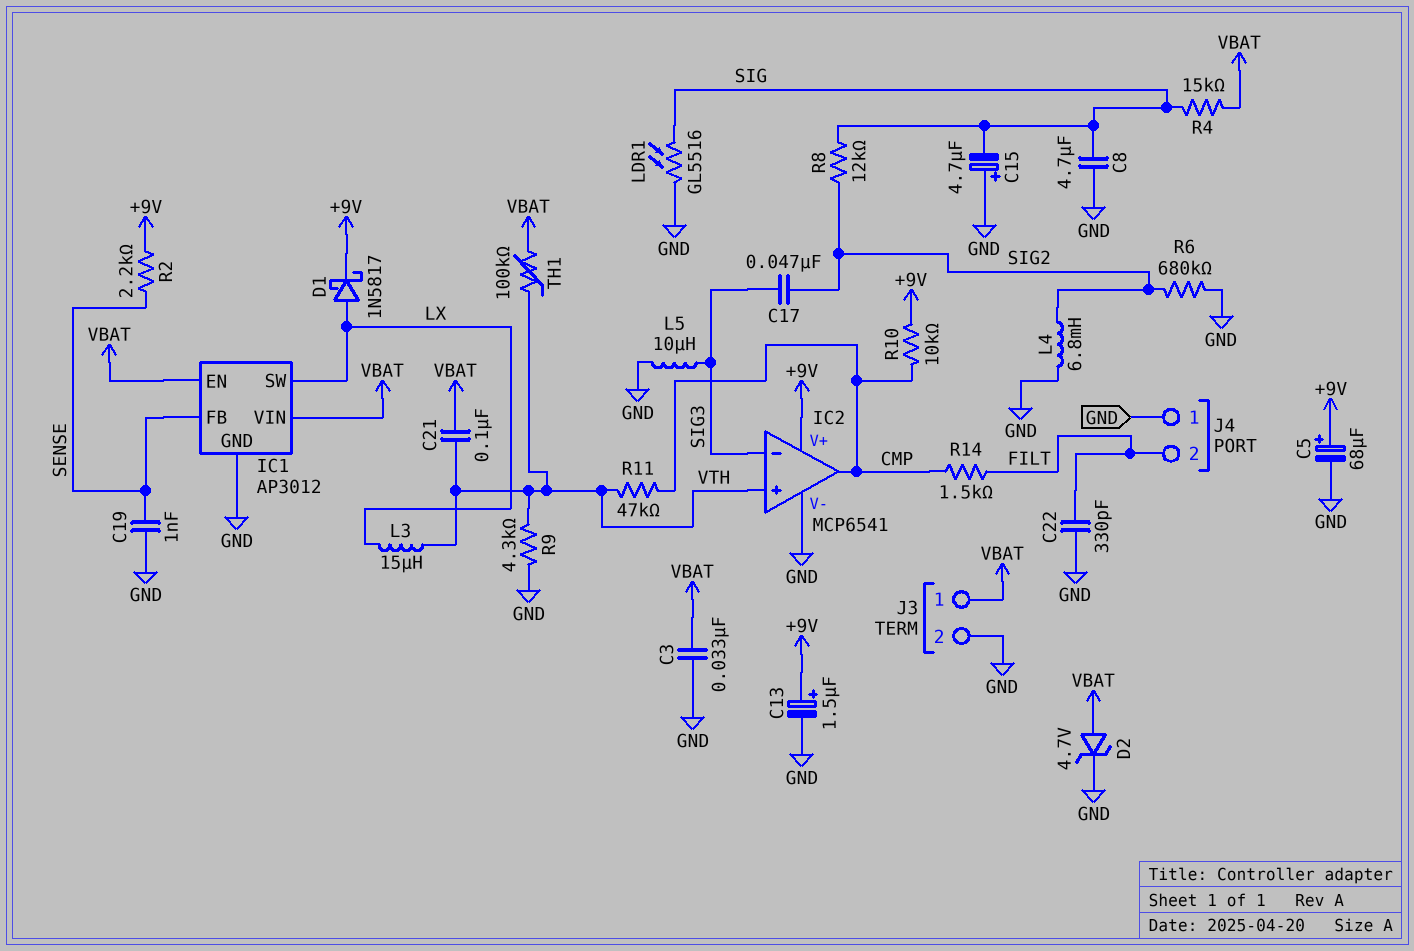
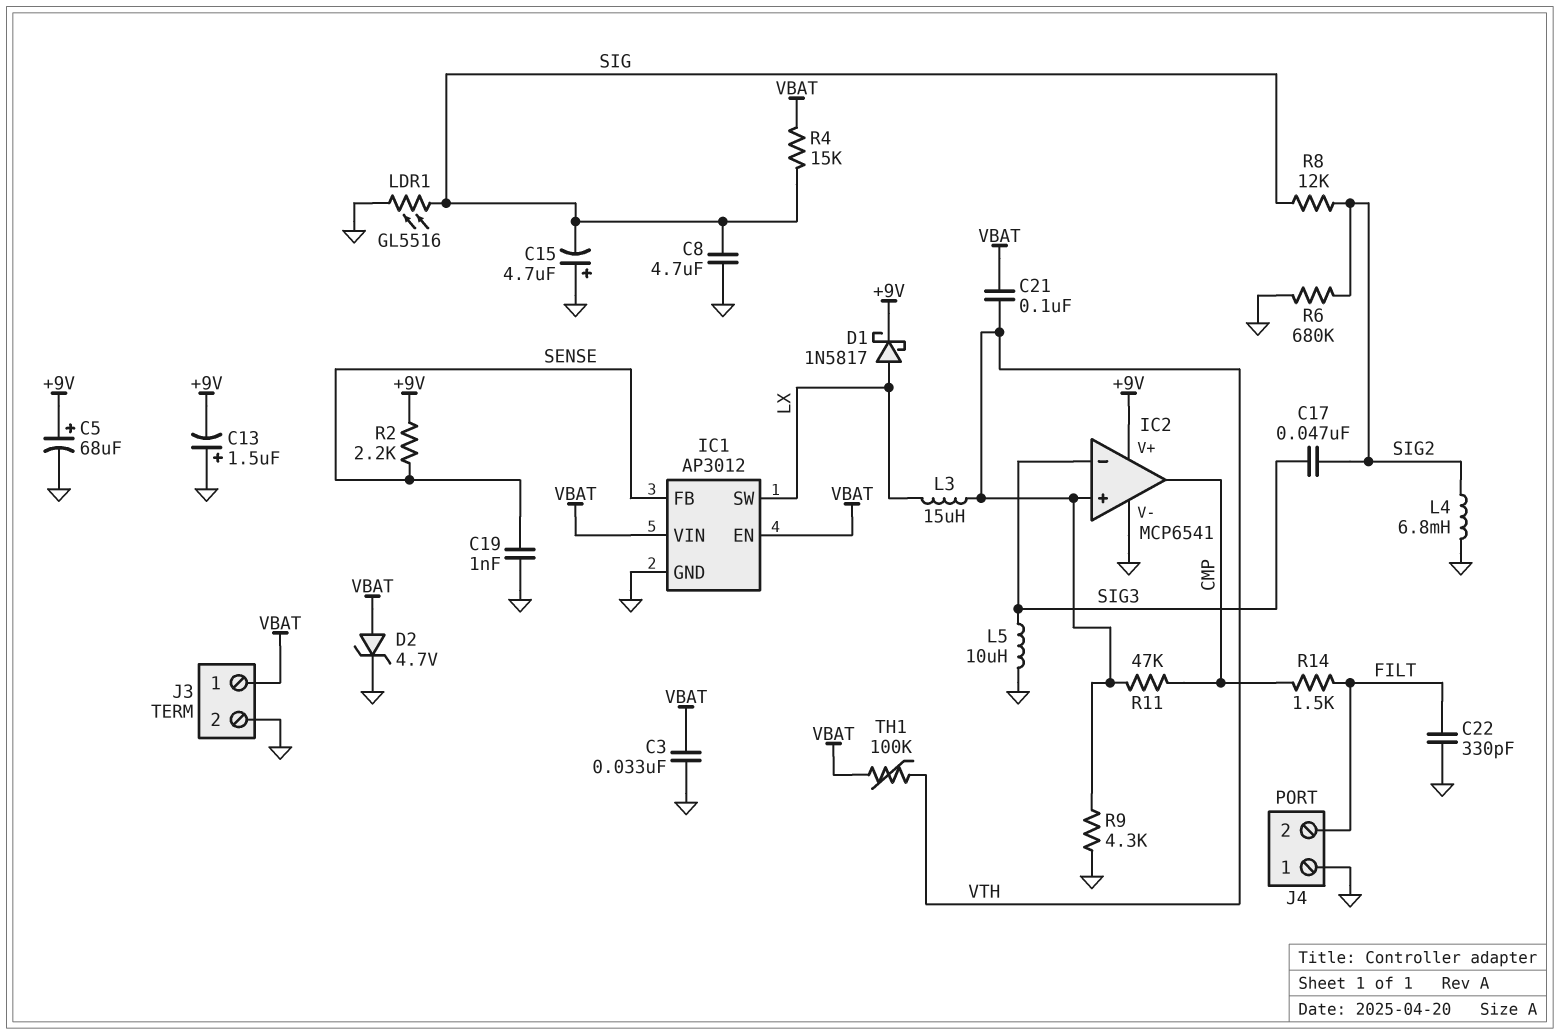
C13: 1.5uF (plus +9V, minus GND) -> 1.5uF (plus GND, minus +9V)
R10: 10k (+9V, CMP) -> none

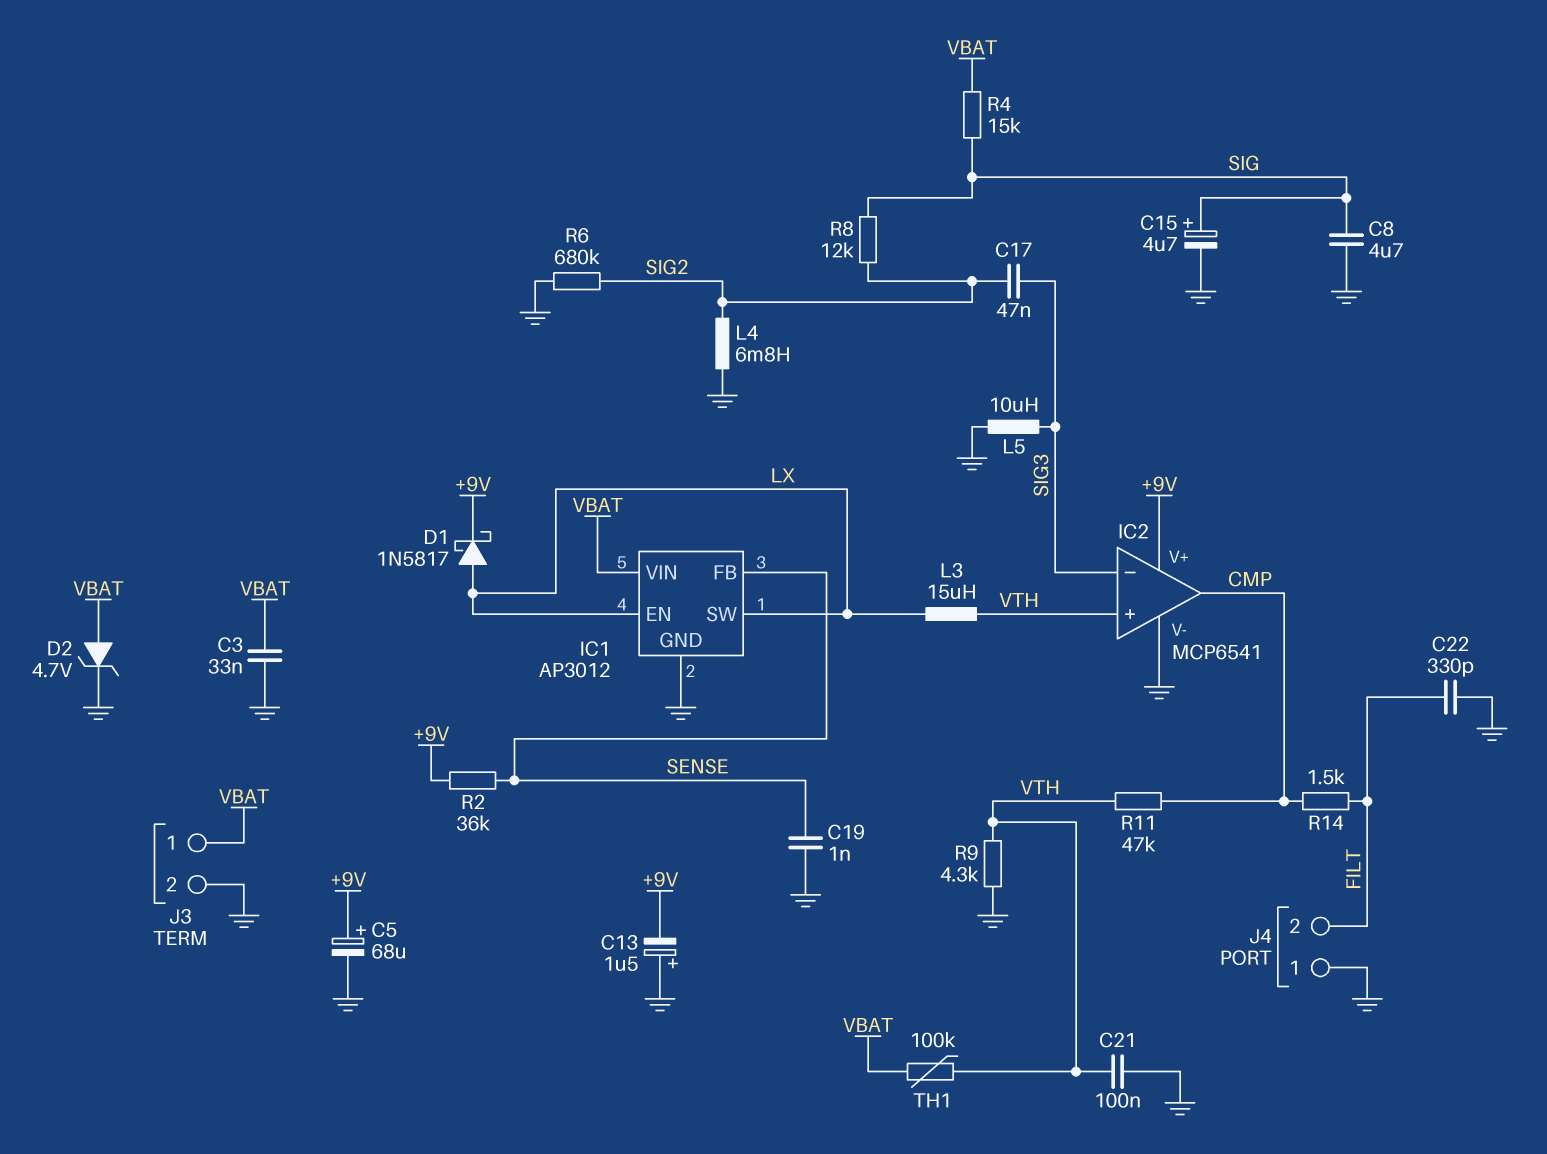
C15: 4.7uF (plus GND, minus SIG) -> 4.7uF (plus SIG, minus GND)
C21: 100nF (VBAT, VTH) -> 100nF (GND, VTH)
IC1 pin EN: VBAT -> LX
LDR1: GL5516 (GND, SIG) -> none
R2: 2.2k (+9V, SENSE) -> 36k (+9V, SENSE)

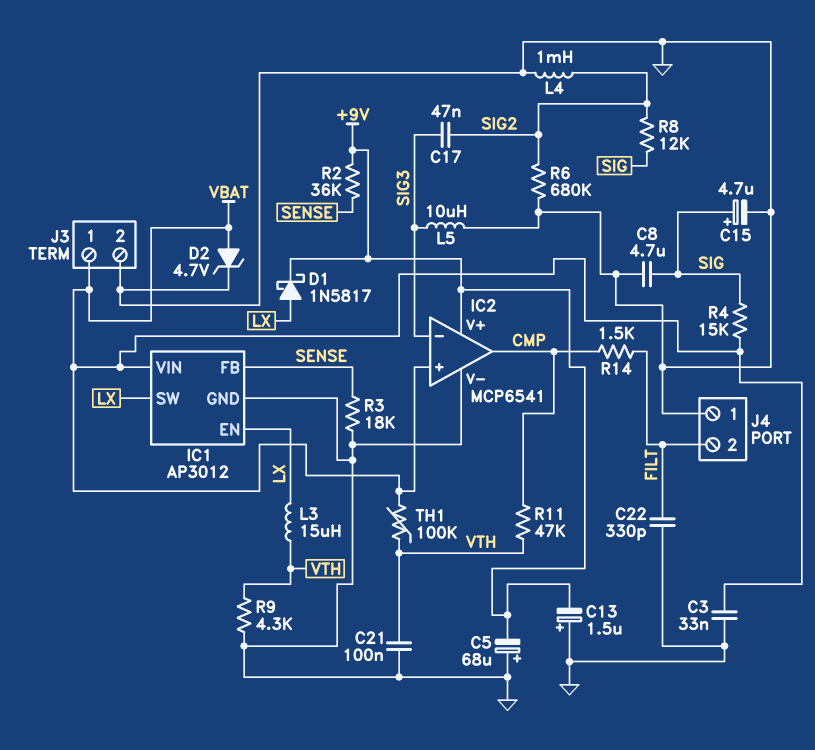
C5: 68uF (plus +9V, minus GND) -> 68uF (plus GND, minus +9V)
C19: 1nF (GND, SENSE) -> none
IC2 pin in+: VTH -> VBAT
L4: 6.8mH (GND, SIG2) -> 1mH (GND, SIG2)
R3: none -> 18k (GND, SENSE)

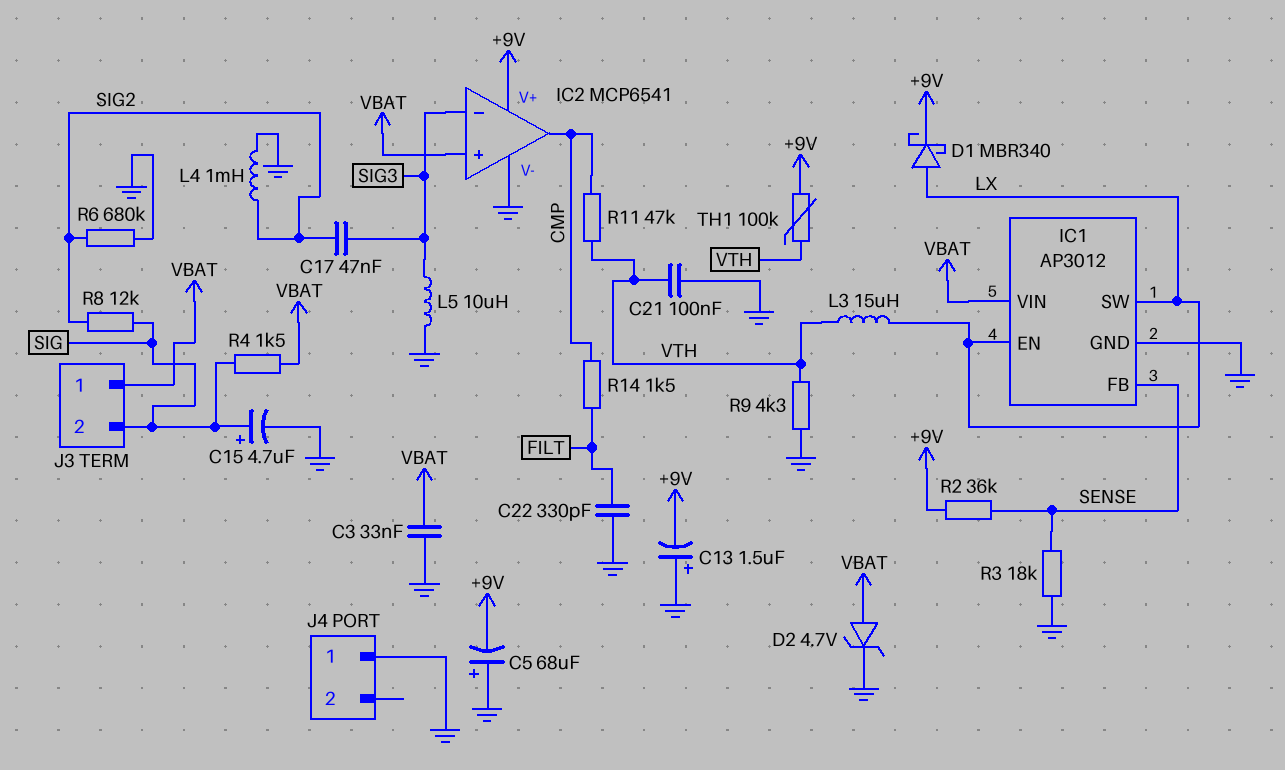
C8: 4.7uF (GND, SIG) -> none
D1: schottky 1N5817 (A LX, K +9V) -> schottky MBR340 (A LX, K +9V)
J3 pin 2: GND -> SIG
J4 pin 2: FILT -> none
R4: 15k (SIG, VBAT) -> 1.5k (SIG, VBAT)
TH1: 100k (VBAT, VTH) -> 100k (+9V, VTH)

